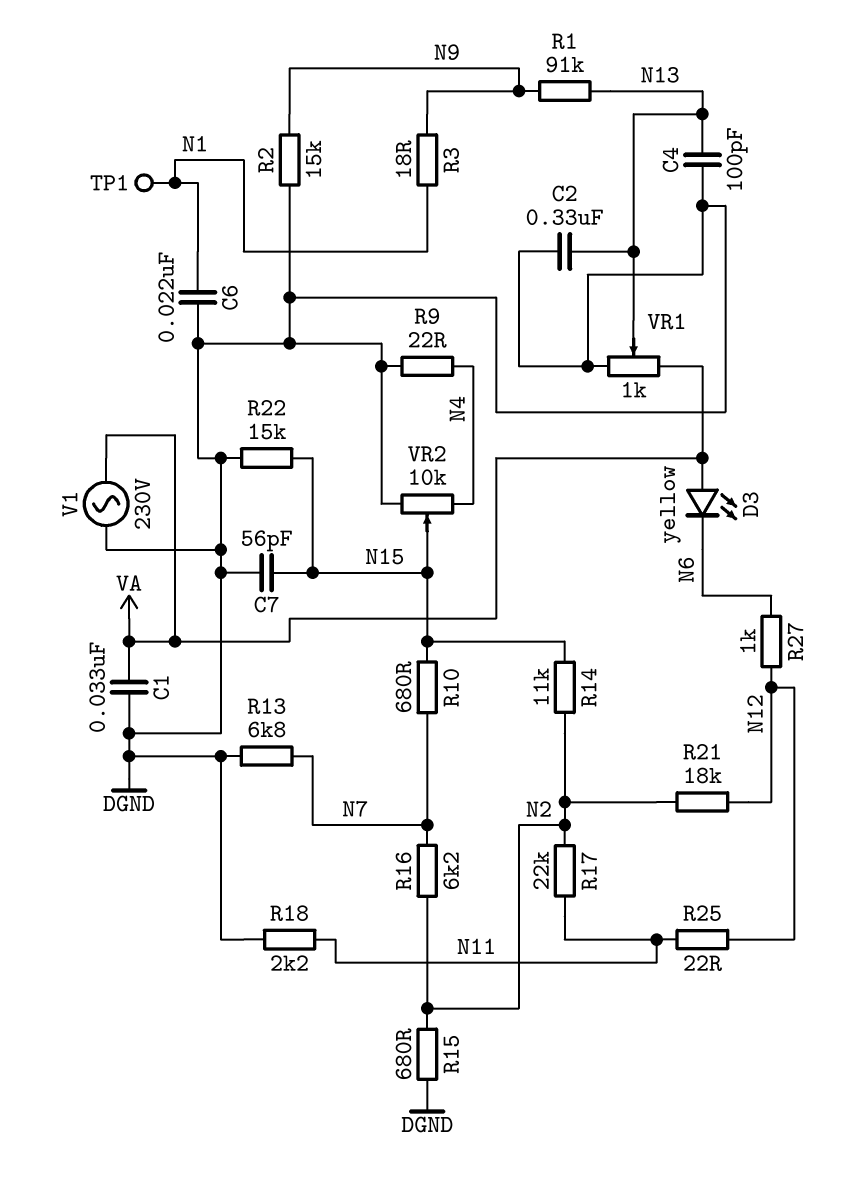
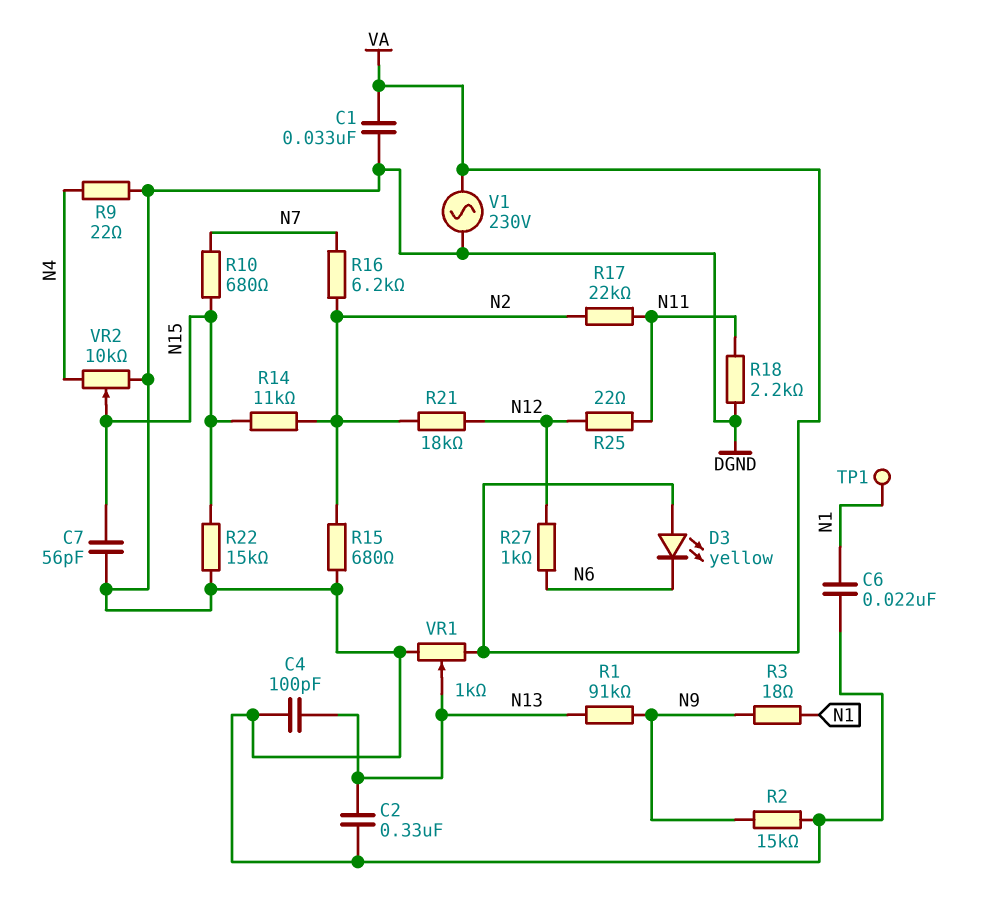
R13: 6.8k (DGND, N7) -> none

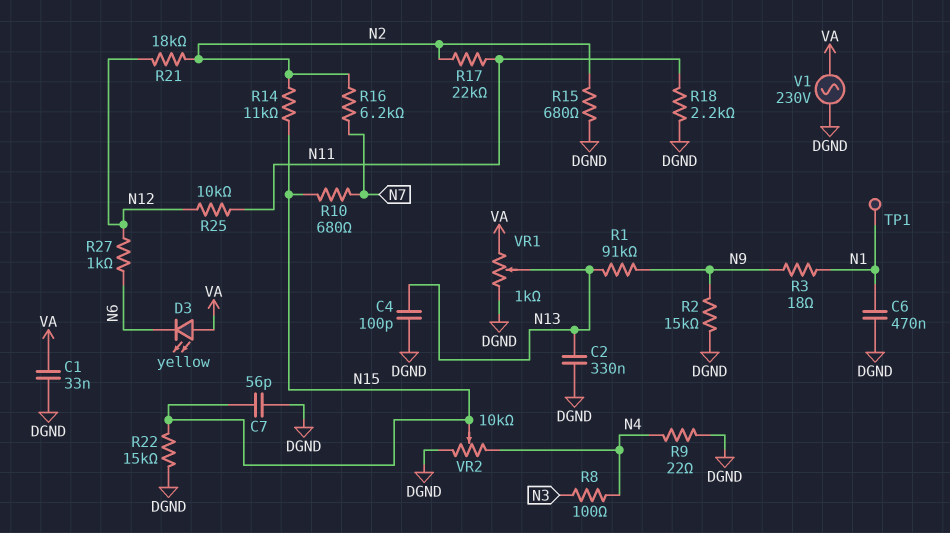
C6: 22nF (DGND, N1) -> 470nF (DGND, N1)
R8: none -> 100 (N3, N4)
R25: 22 (N11, N12) -> 10k (N11, N12)

